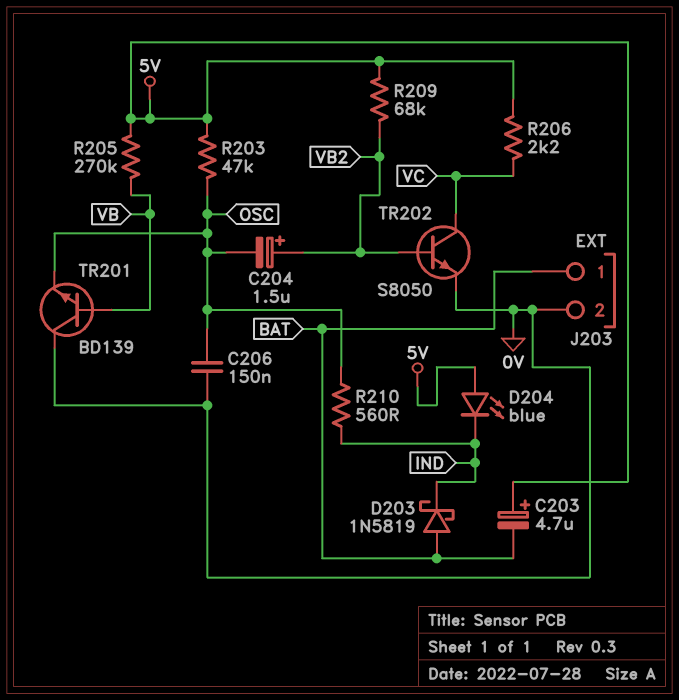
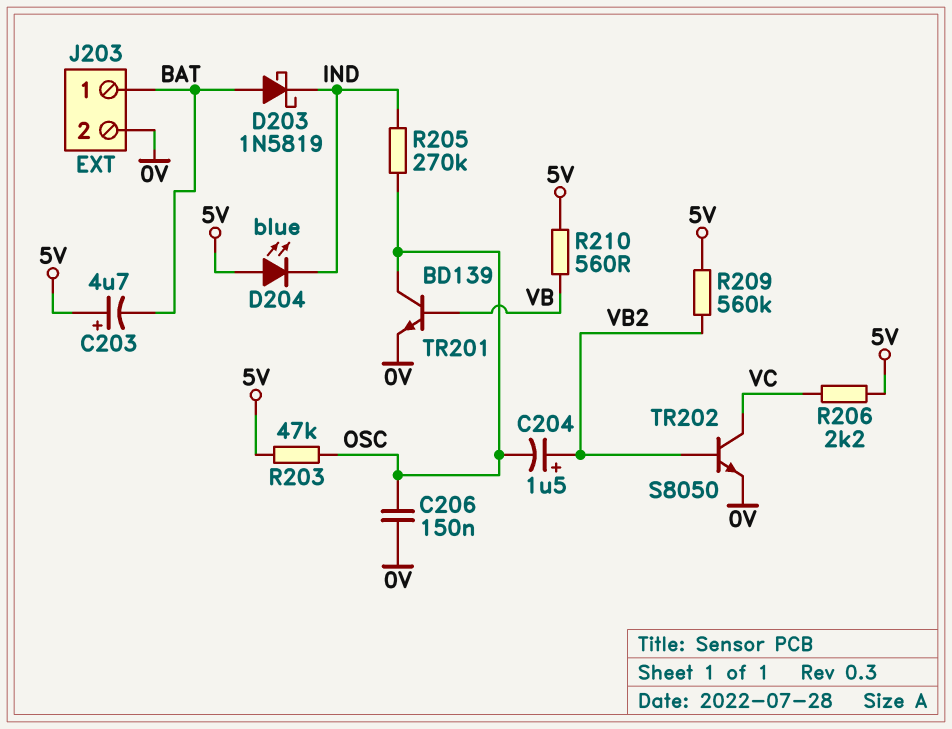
R205: 270k (5V, VB) -> 270k (IND, OSC)
R209: 68k (5V, VB2) -> 560k (5V, VB2)
R210: 560 (IND, OSC) -> 560 (5V, VB)
TR201: NPN BD139 (B VB, C 0V, E OSC) -> NPN BD139 (B VB, C OSC, E 0V)

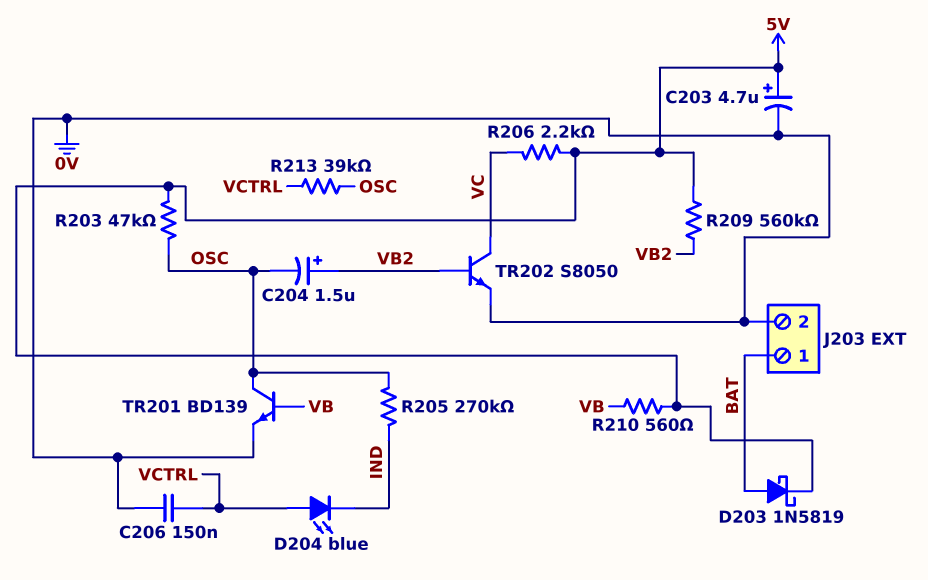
C203: 4.7uF (plus 5V, minus BAT) -> 4.7uF (plus 5V, minus 0V)
C206: 150nF (0V, OSC) -> 150nF (0V, VCTRL)
D203: schottky 1N5819 (A BAT, K IND) -> schottky 1N5819 (A BAT, K 5V)
D204: LED blue (A 5V, K IND) -> LED blue (A VCTRL, K IND)
R213: none -> 39k (OSC, VCTRL)

